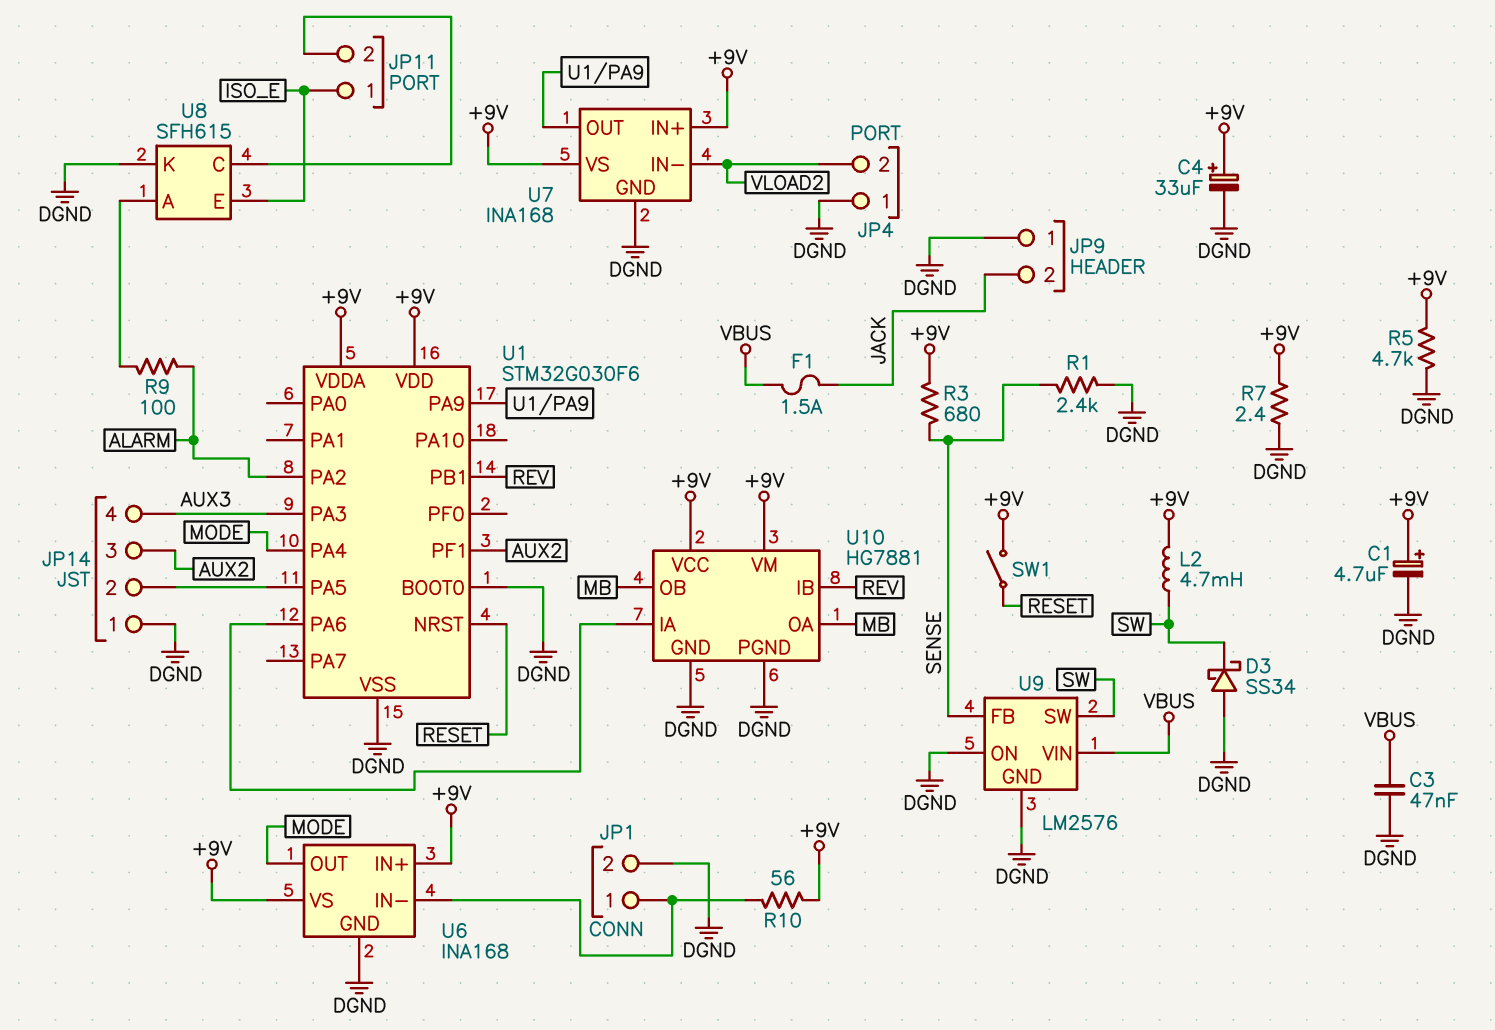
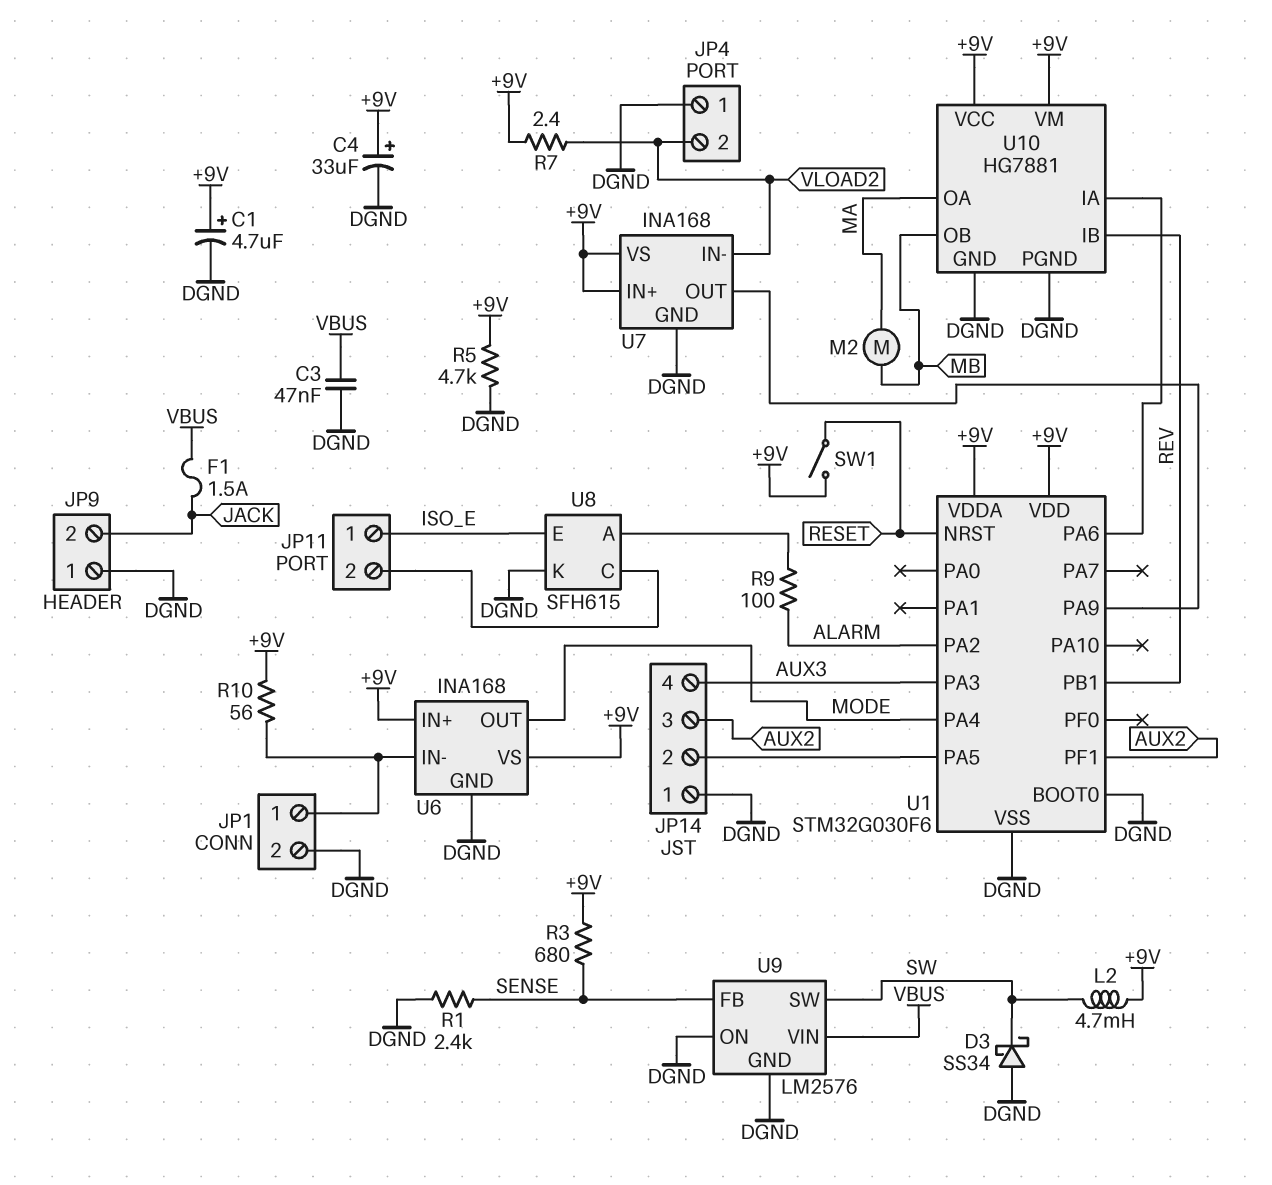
M2: none -> motor (MA, MB)
R7: 2.4 (+9V, DGND) -> 2.4 (+9V, VLOAD2)
U10 pin OA: MB -> MA

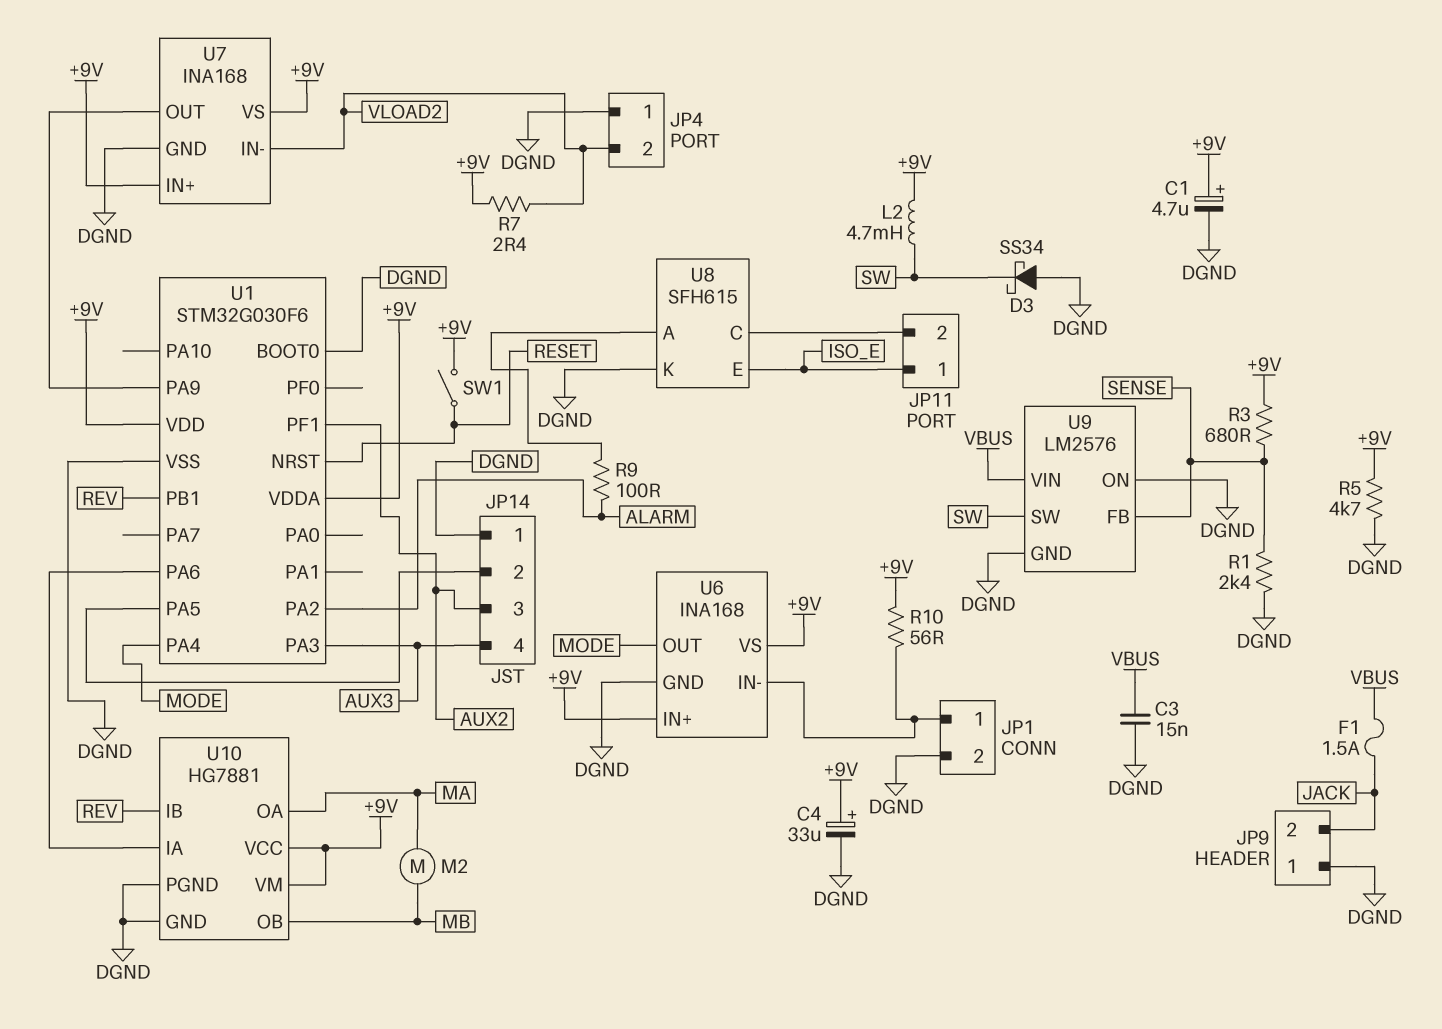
C3: 47nF (DGND, VBUS) -> 15nF (DGND, VBUS)

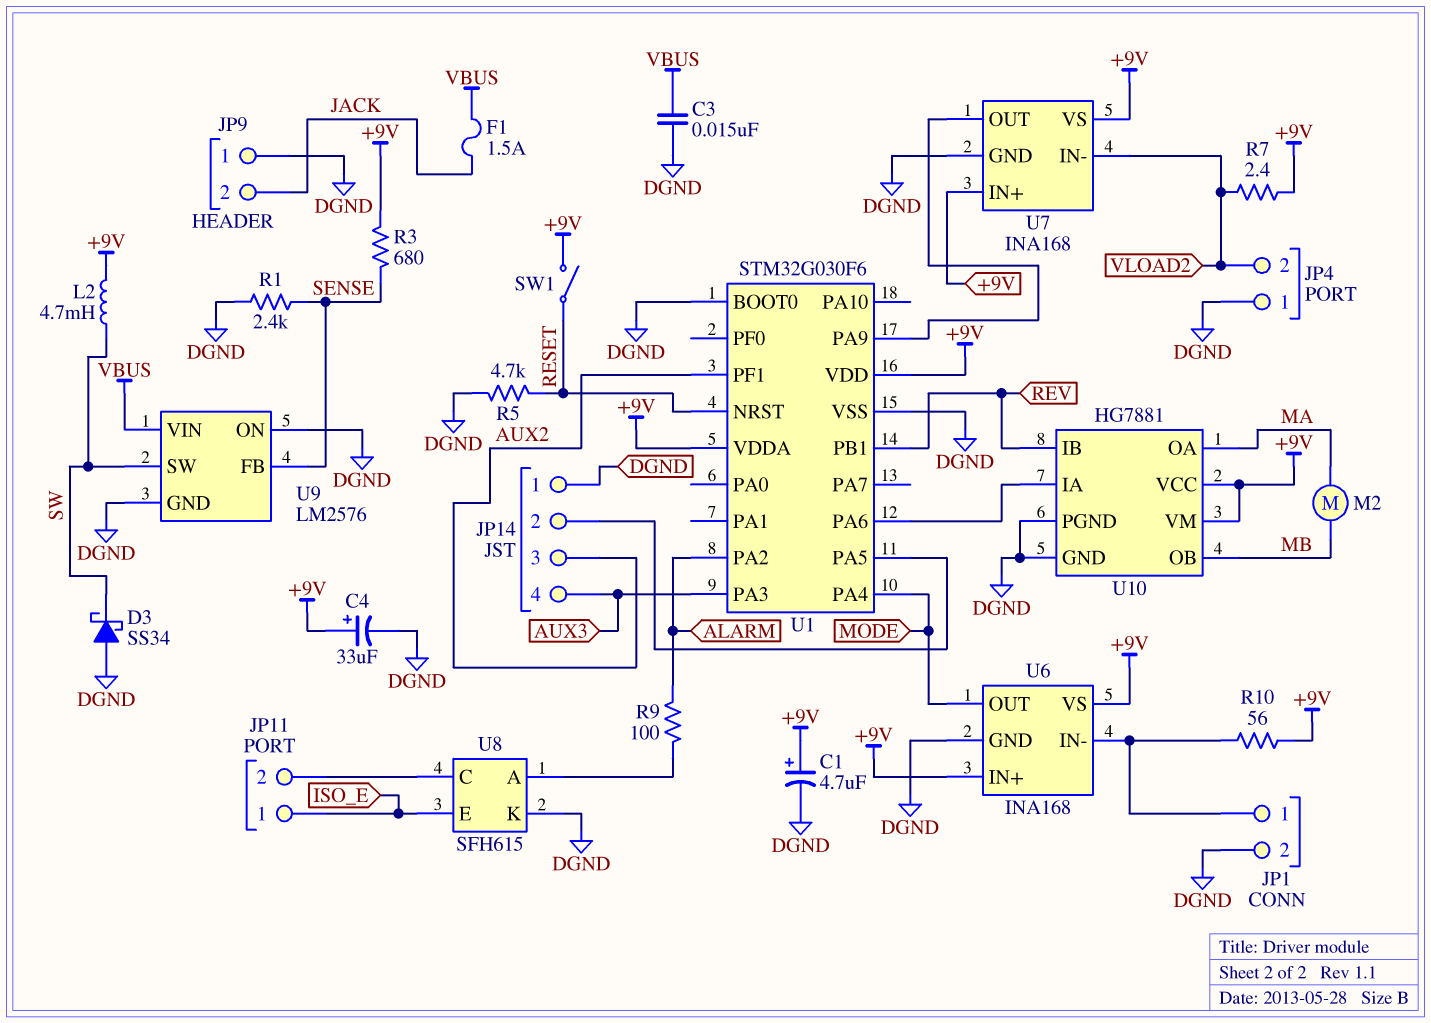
R5: 4.7k (+9V, DGND) -> 4.7k (DGND, RESET)

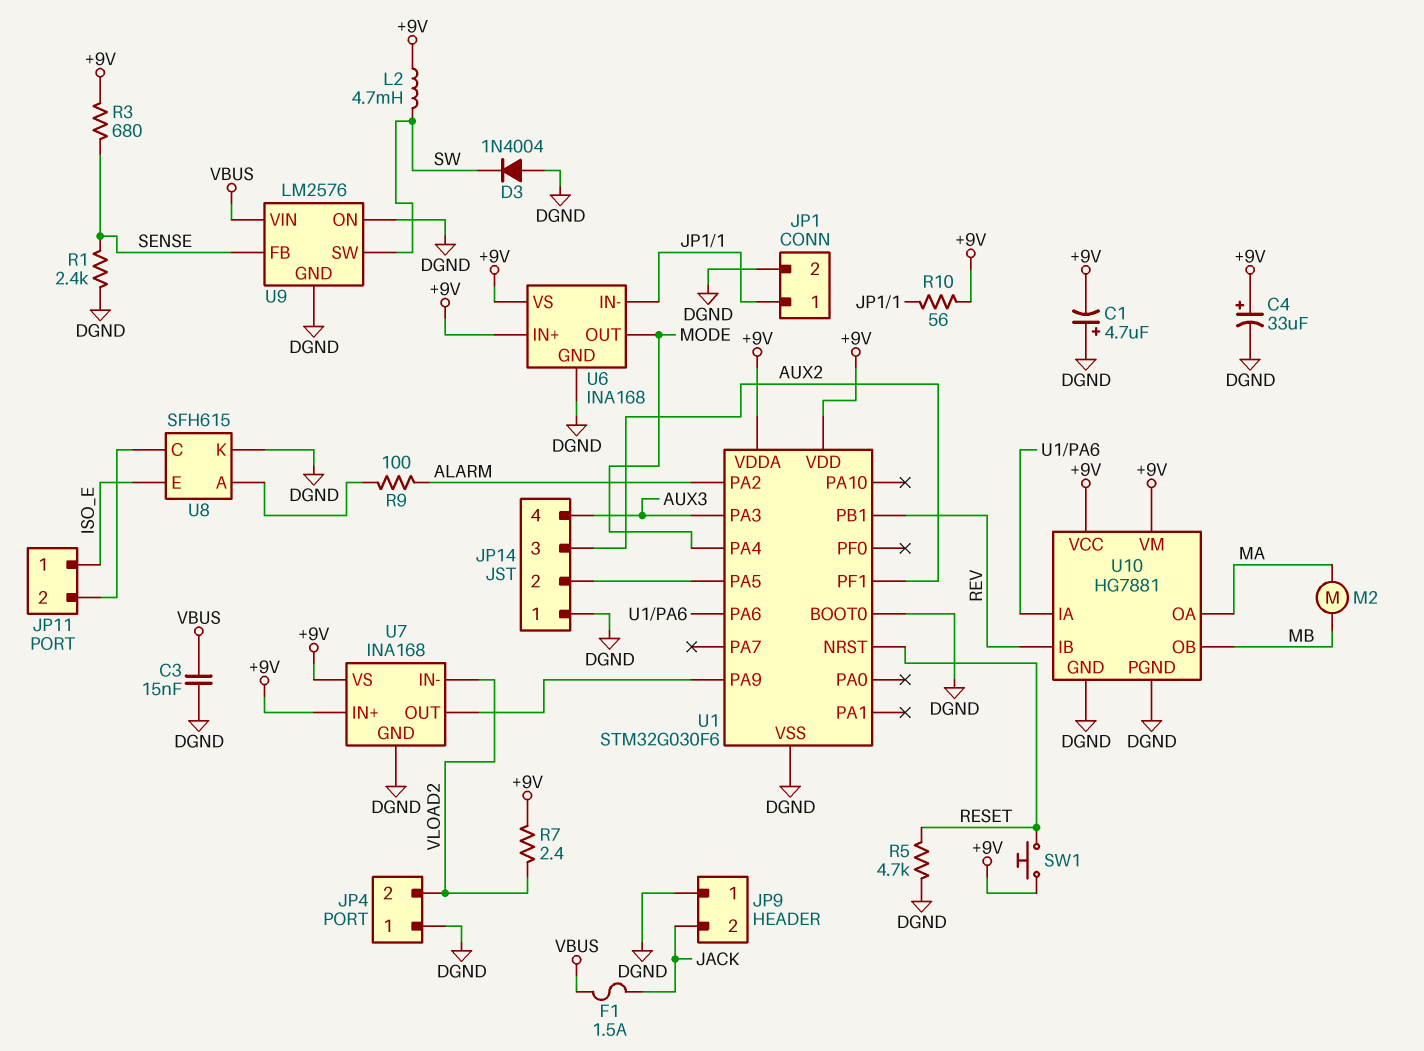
C1: 4.7uF (plus +9V, minus DGND) -> 4.7uF (plus DGND, minus +9V)
D3: schottky SS34 (A DGND, K SW) -> diode 1N4004 (A DGND, K SW)
SW1: switch (+9V, RESET) -> button (+9V, RESET)

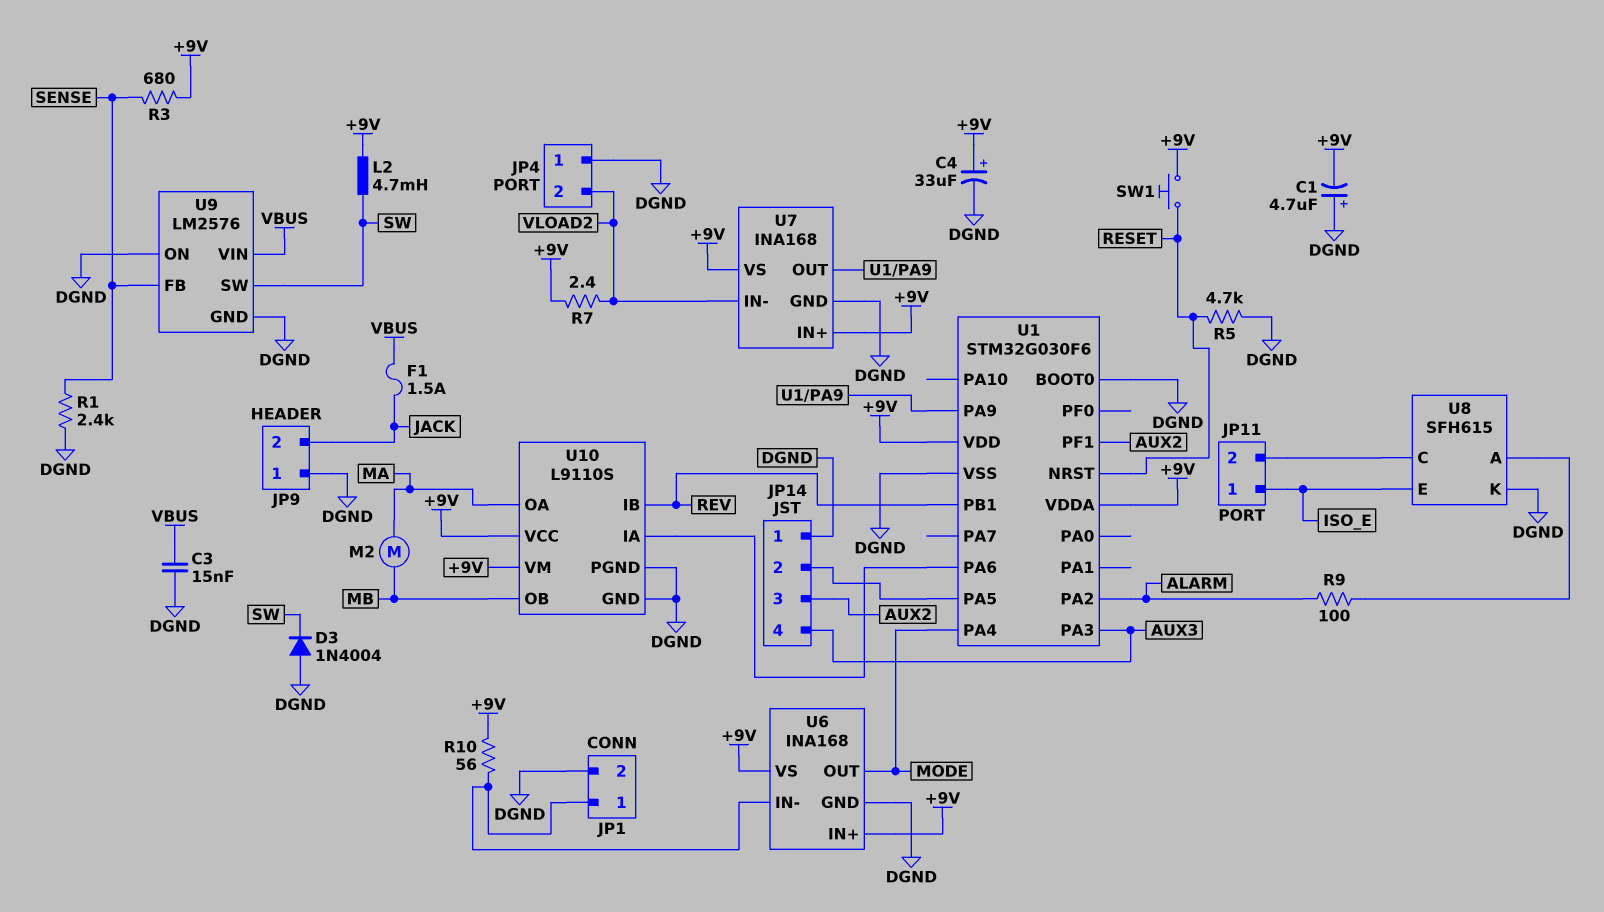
U10: HG7881 -> L9110S

